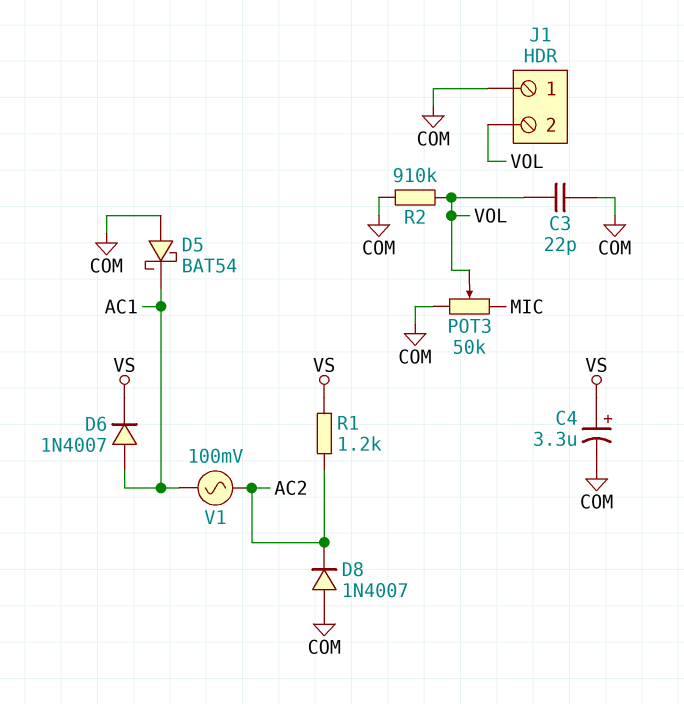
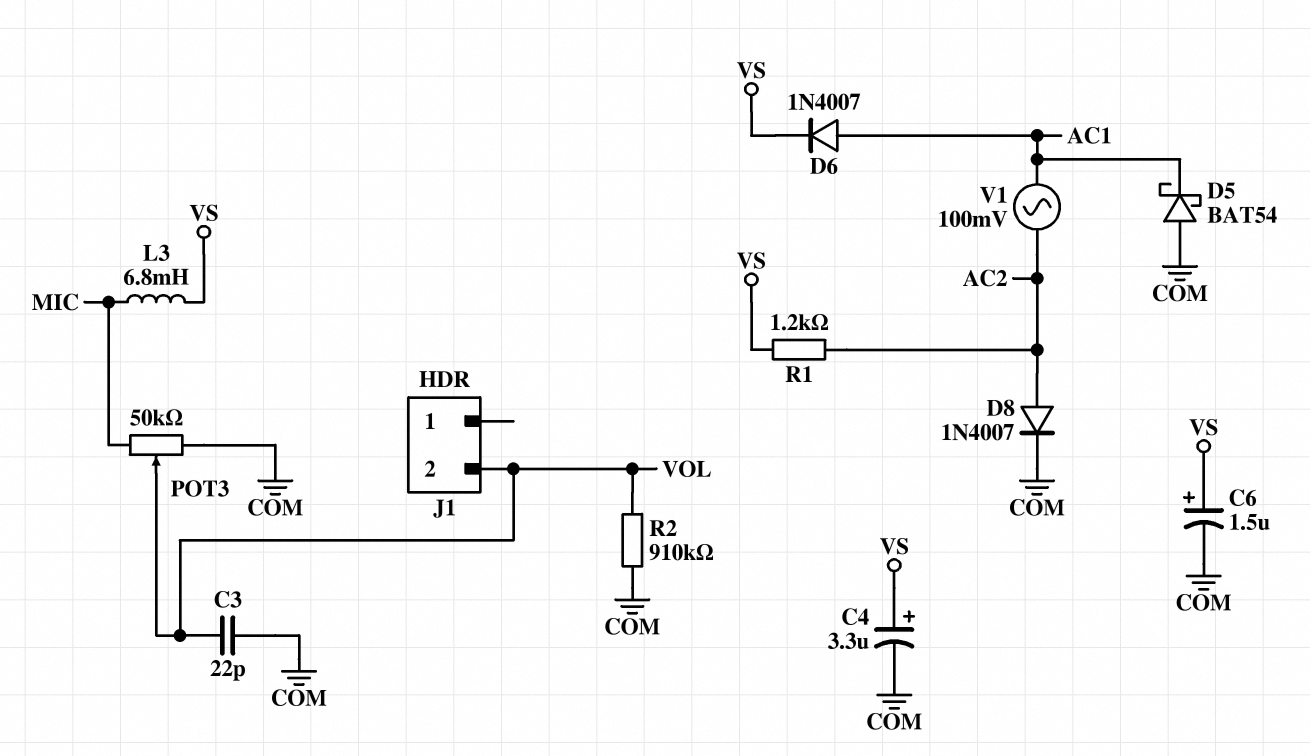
C6: none -> 1.5uF (plus VS, minus COM)
D8: diode 1N4007 (A COM, K AC2) -> diode 1N4007 (A AC2, K COM)
J1 pin 1: COM -> none
L3: none -> 6.8mH (MIC, VS)

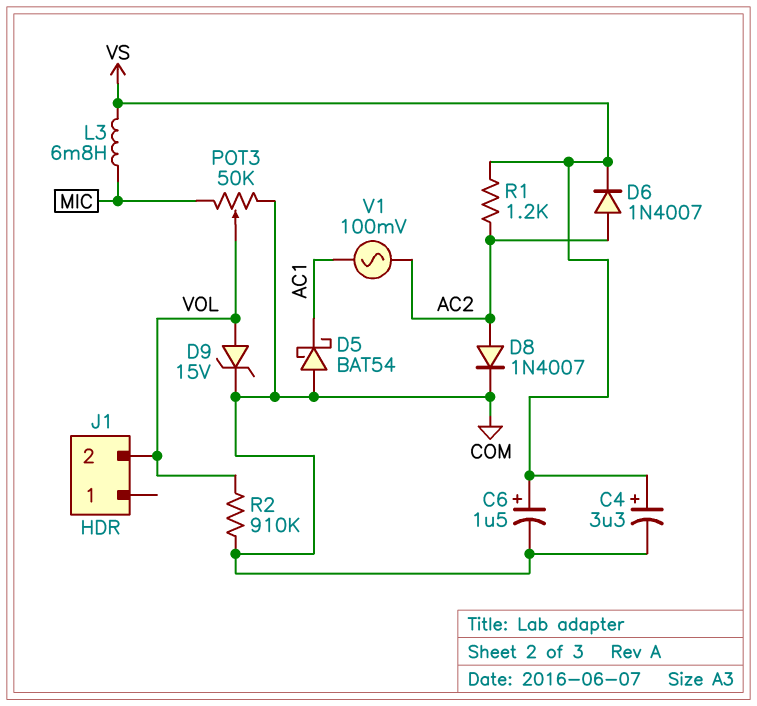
C3: 22pF (COM, VOL) -> none
D6: diode 1N4007 (A AC1, K VS) -> diode 1N4007 (A AC2, K VS)
D9: none -> zener 15V (A VOL, K COM)

